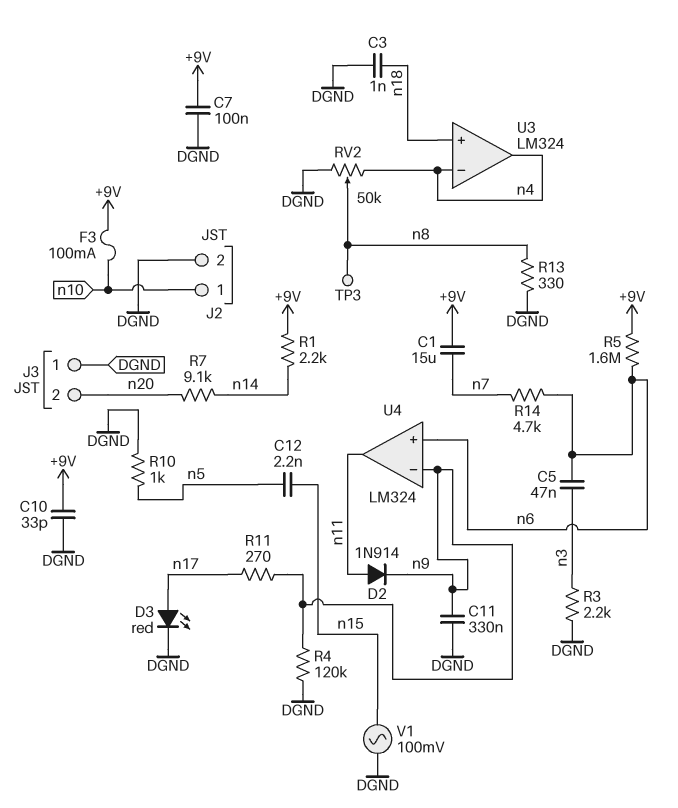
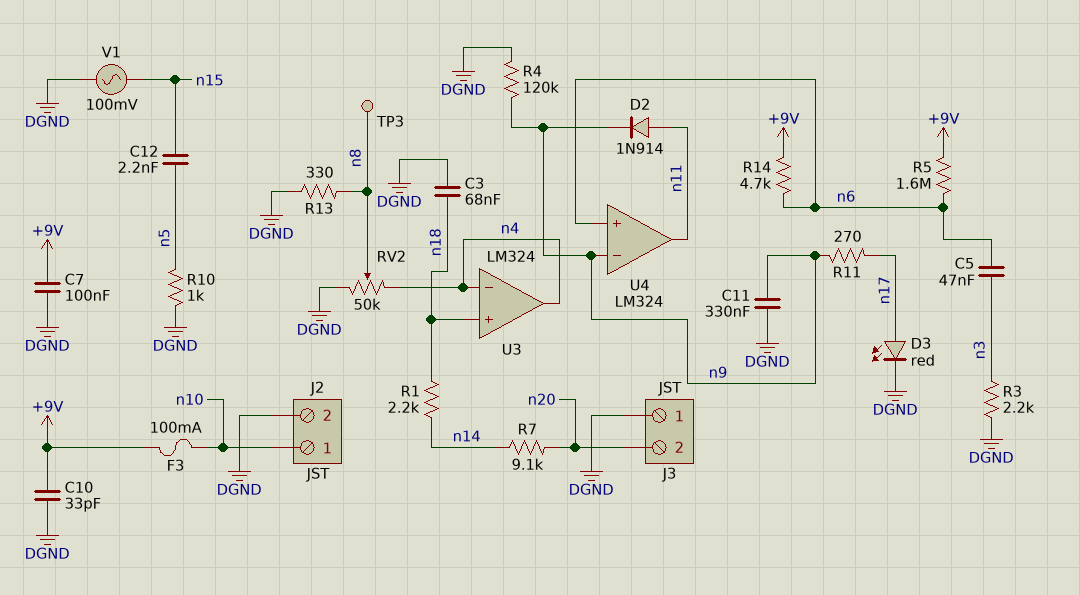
C1: 15uF (+9V, n7) -> none
C3: 1nF (DGND, n18) -> 68nF (DGND, n18)
R1: 2.2k (+9V, n14) -> 2.2k (n14, n18)
R14: 4.7k (n6, n7) -> 4.7k (+9V, n6)

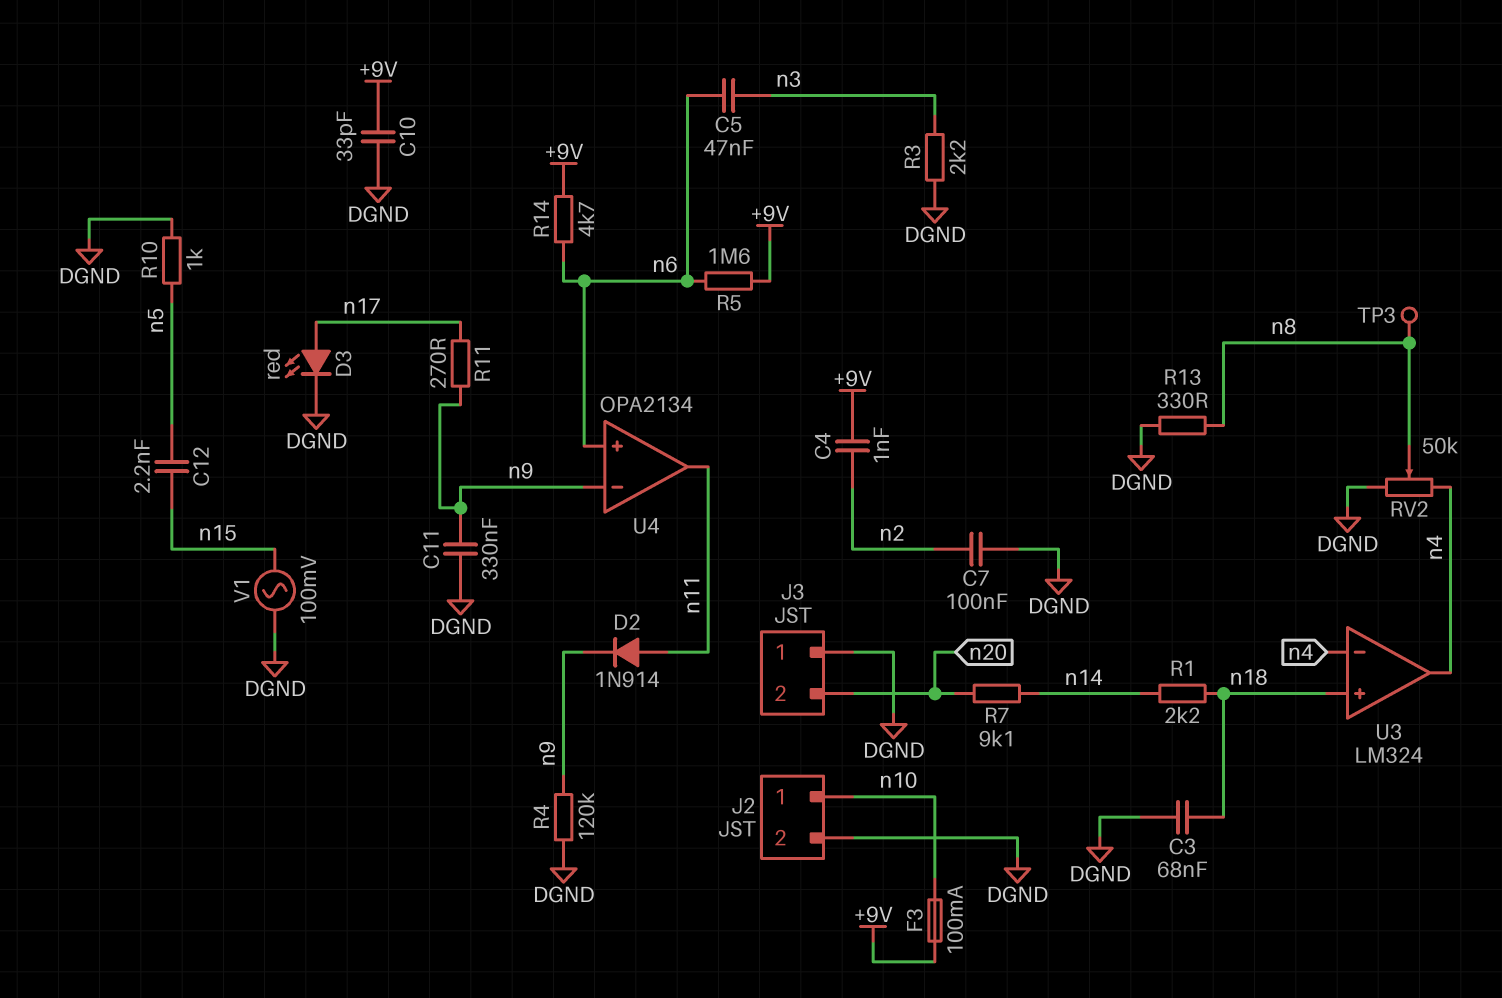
C4: none -> 1nF (+9V, n2)
C7: 100nF (+9V, DGND) -> 100nF (DGND, n2)
U4: LM324 -> OPA2134

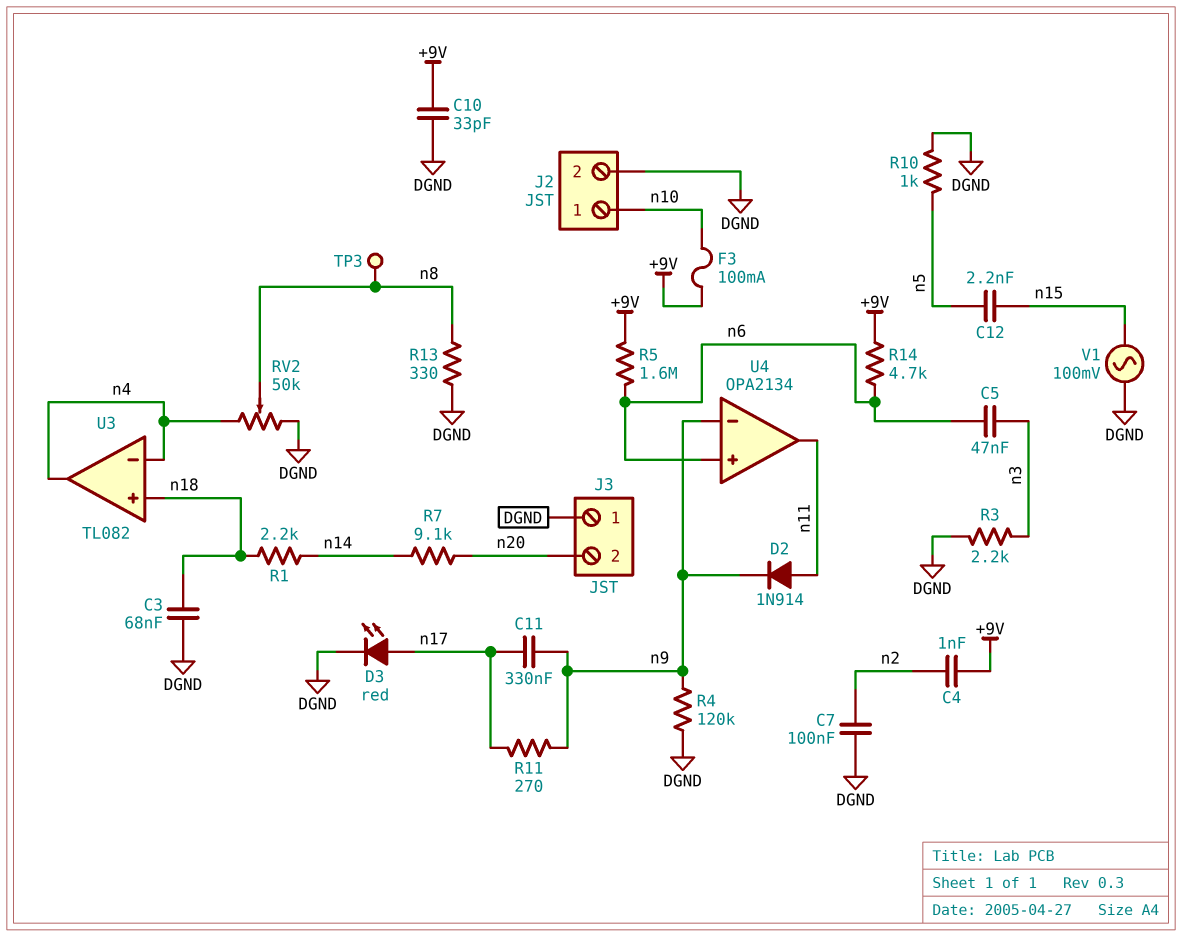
C11: 330nF (DGND, n9) -> 330nF (n9, n17)
U3: LM324 -> TL082

